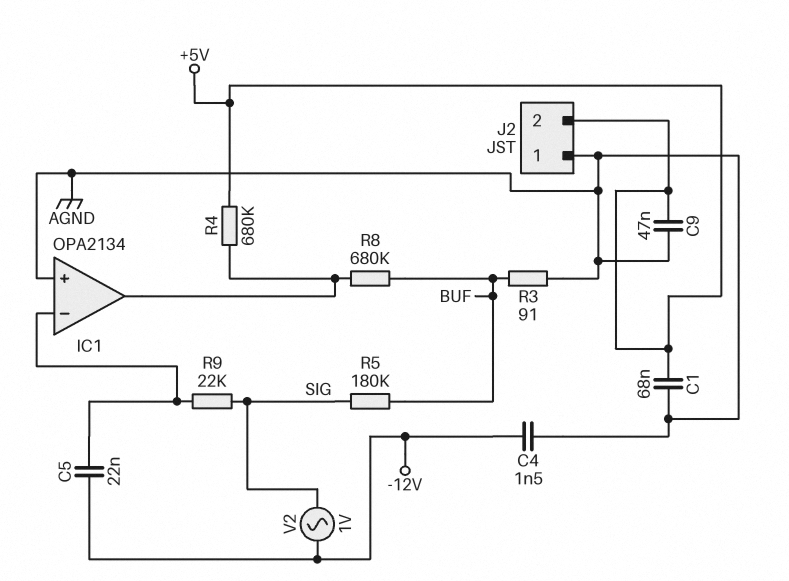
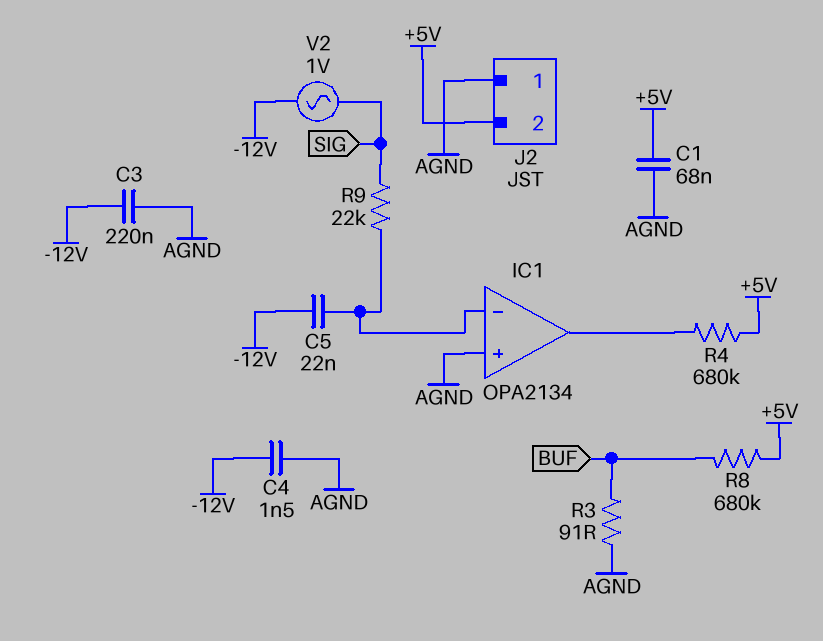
C3: none -> 220nF (-12V, AGND)
C9: 47nF (+5V, AGND) -> none
R5: 180k (BUF, SIG) -> none
R8: 680k (BUF, IC1/out) -> 680k (+5V, BUF)

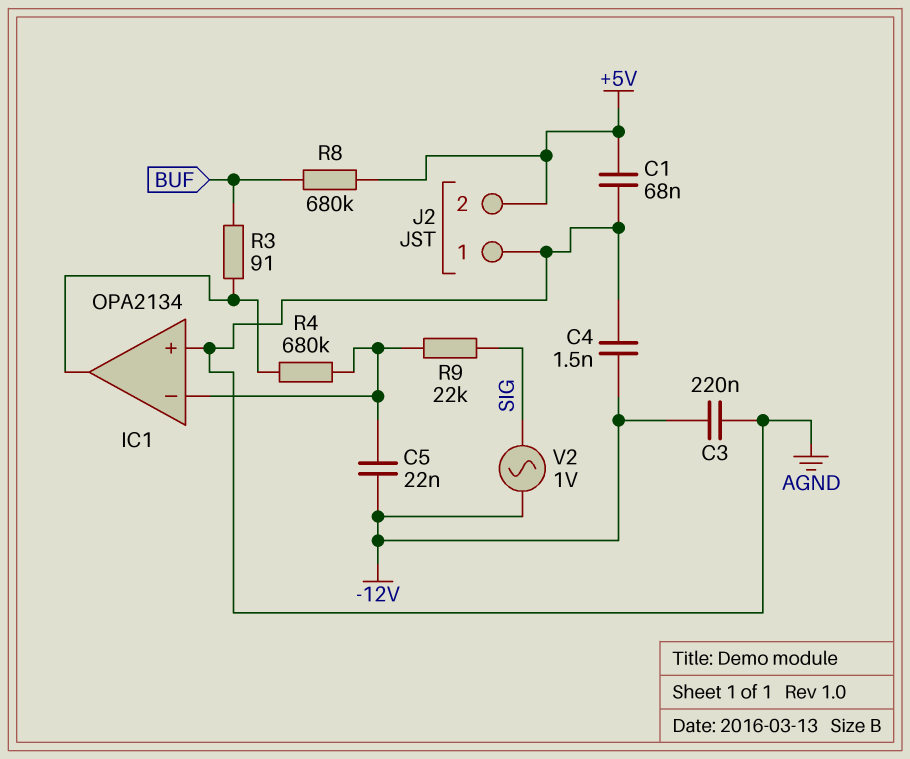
R3: 91 (AGND, BUF) -> 91 (BUF, IC1/out)
R4: 680k (+5V, IC1/out) -> 680k (IC1/in-, IC1/out)

